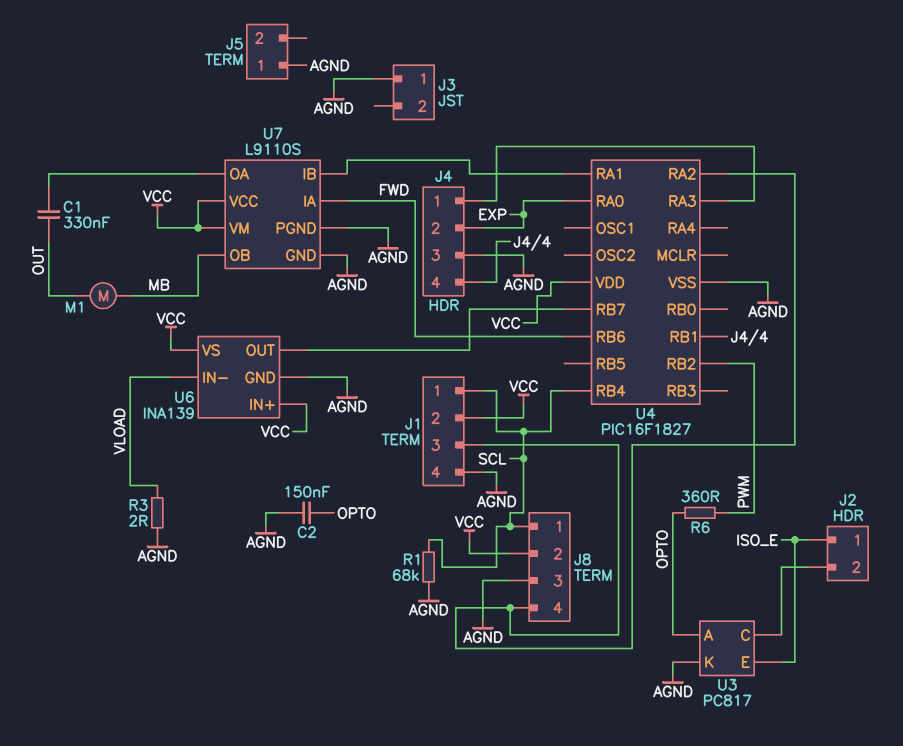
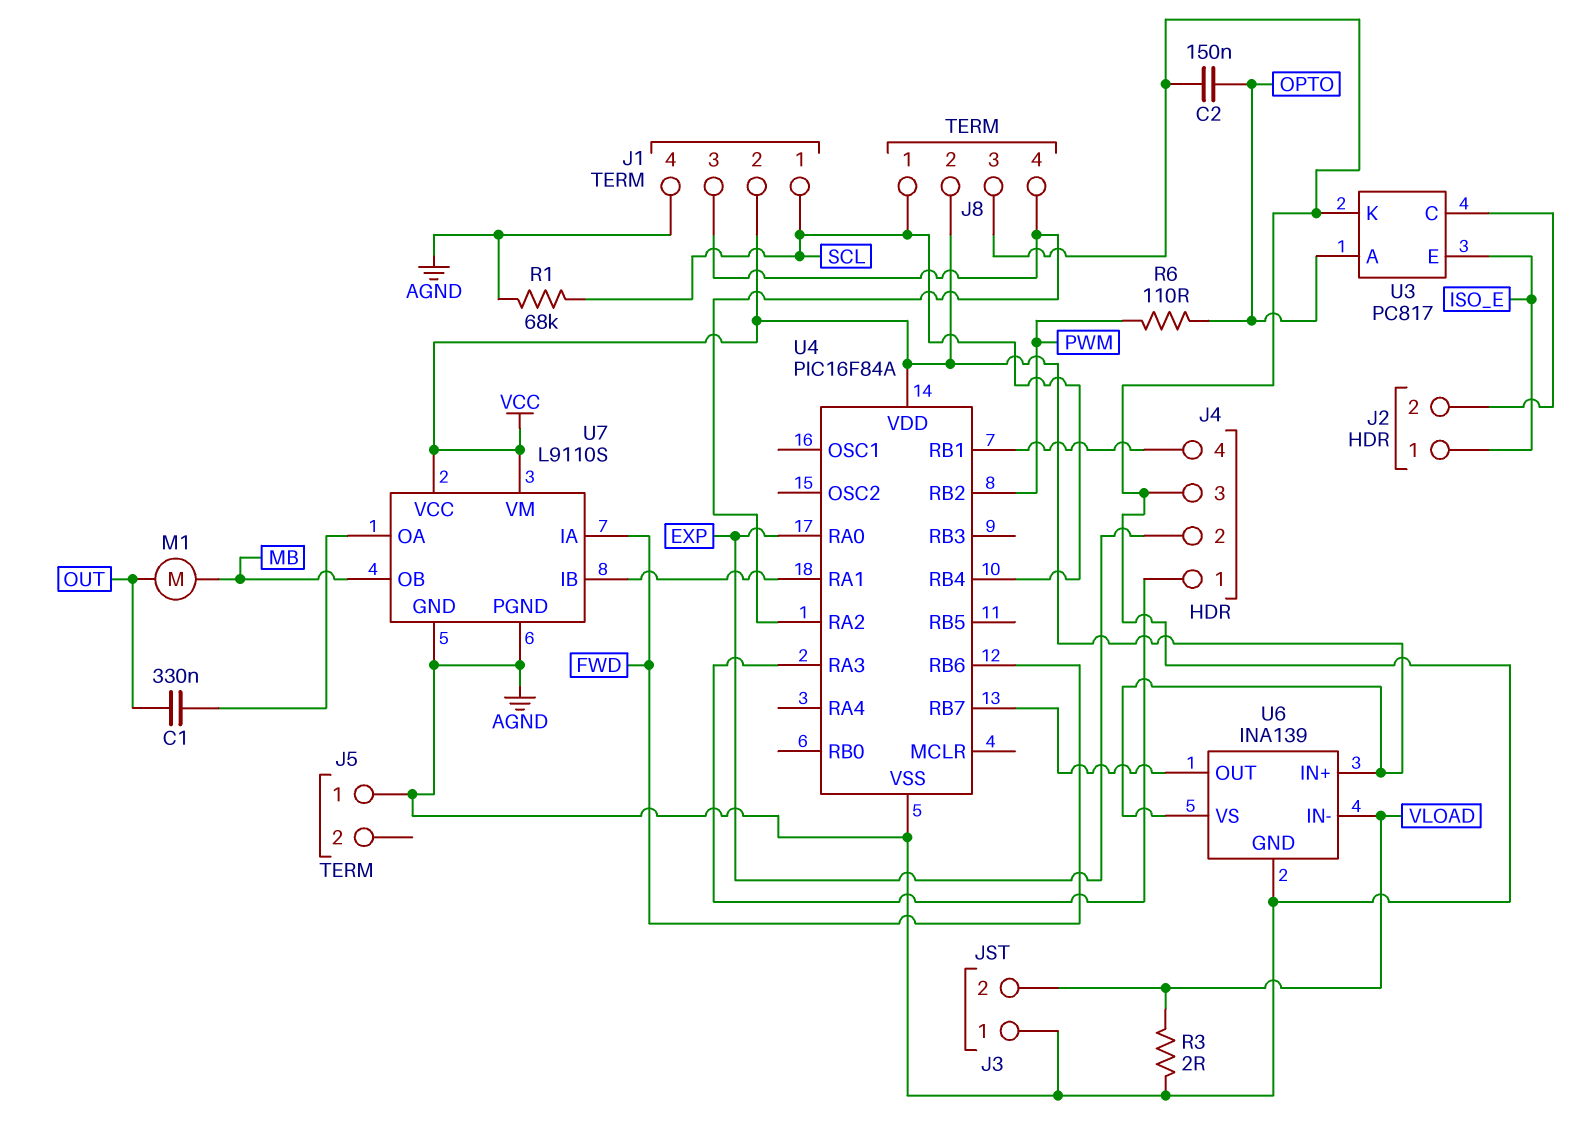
J3 pin 2: none -> VLOAD
R6: 360 (OPTO, PWM) -> 110 (OPTO, PWM)
U4: PIC16F1827 -> PIC16F84A

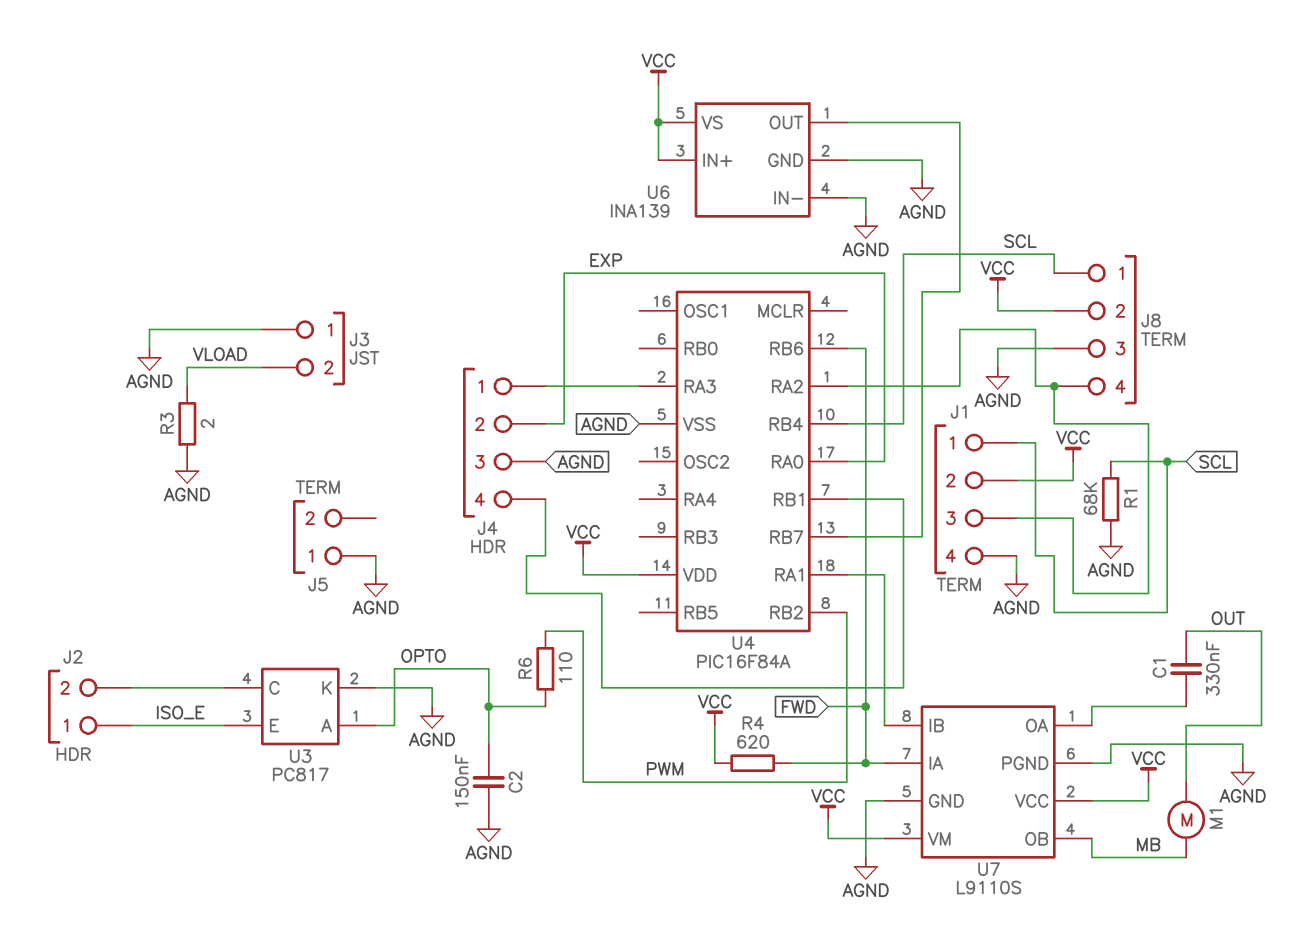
R4: none -> 620 (FWD, VCC)
U6 pin IN-: VLOAD -> AGND

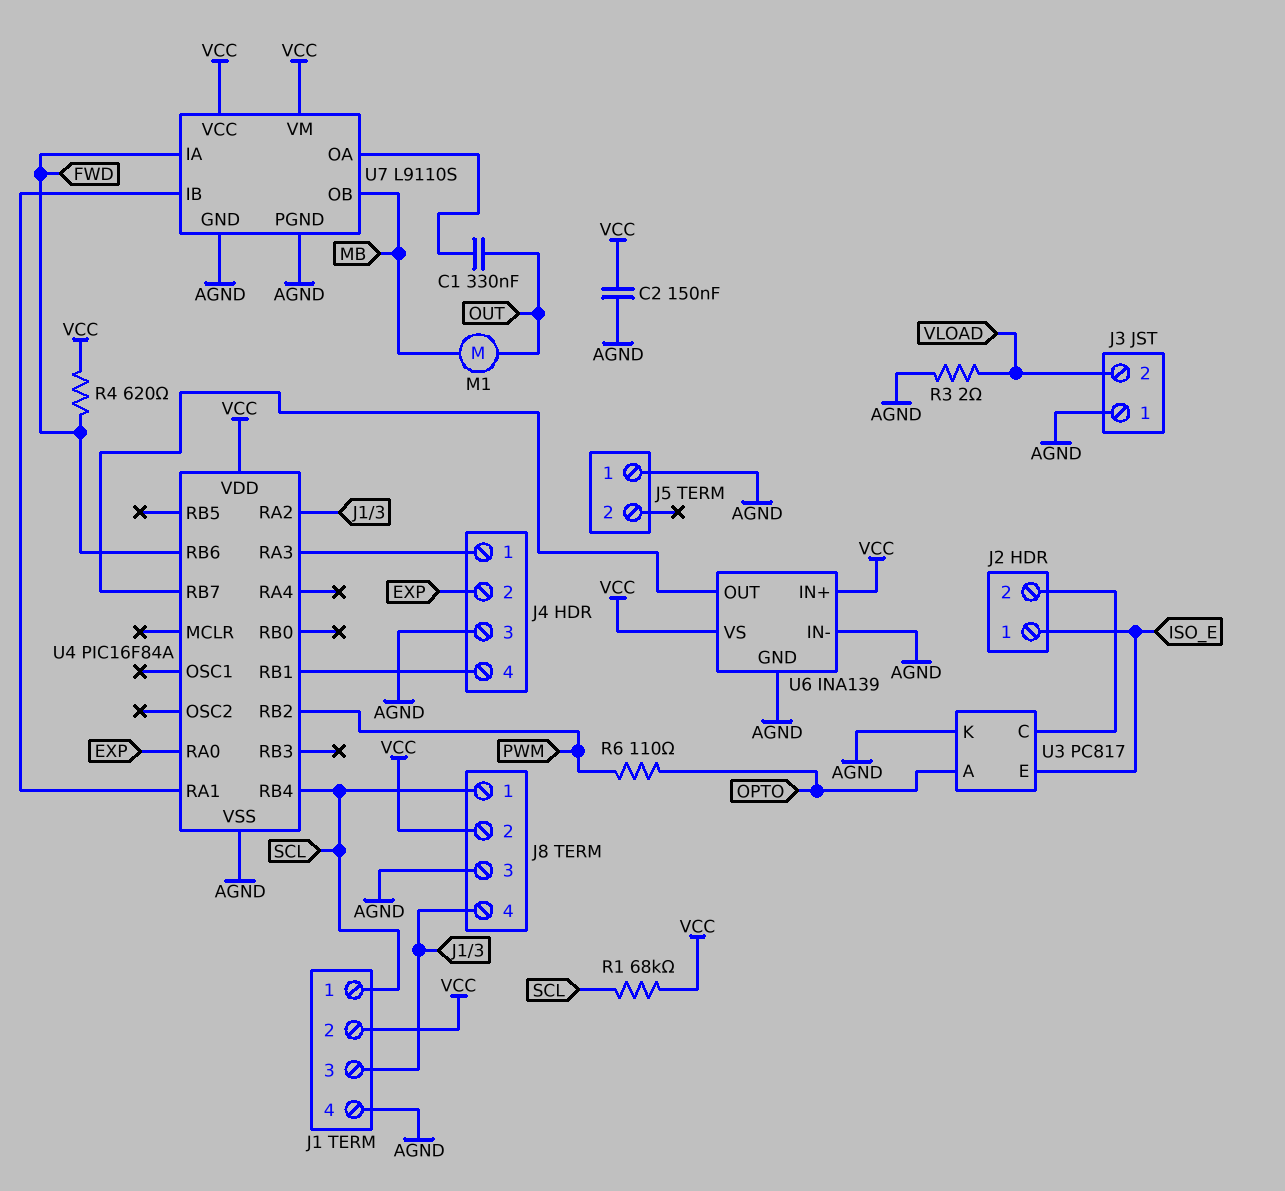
C2: 150nF (AGND, OPTO) -> 150nF (AGND, VCC)
R1: 68k (AGND, SCL) -> 68k (SCL, VCC)

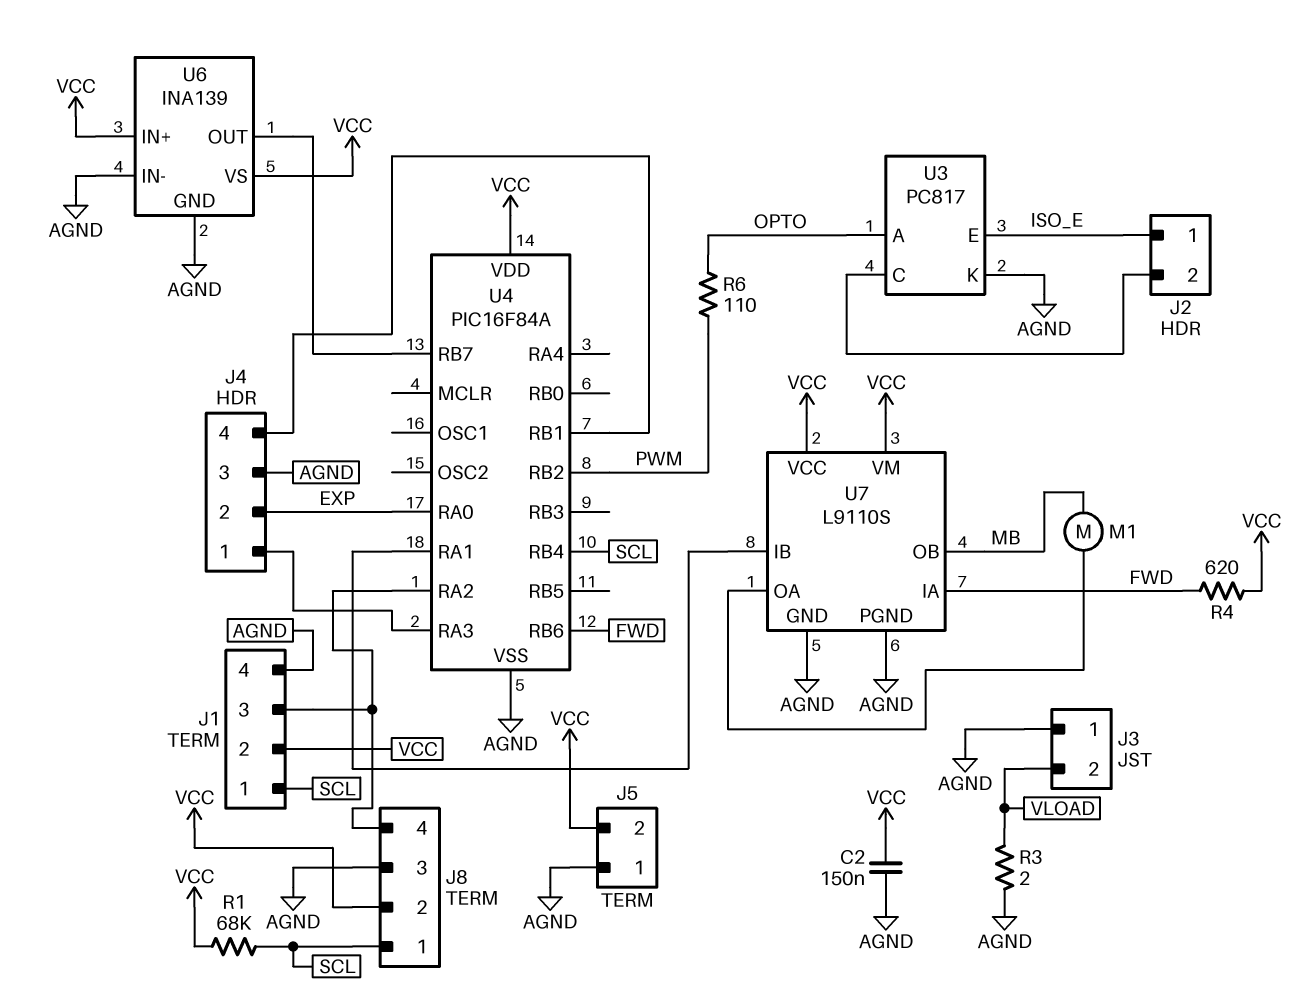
C1: 330nF (OUT, U7/OA) -> none
J5 pin 2: none -> VCC
M1: motor (MB, OUT) -> motor (MB, U7/OA)

